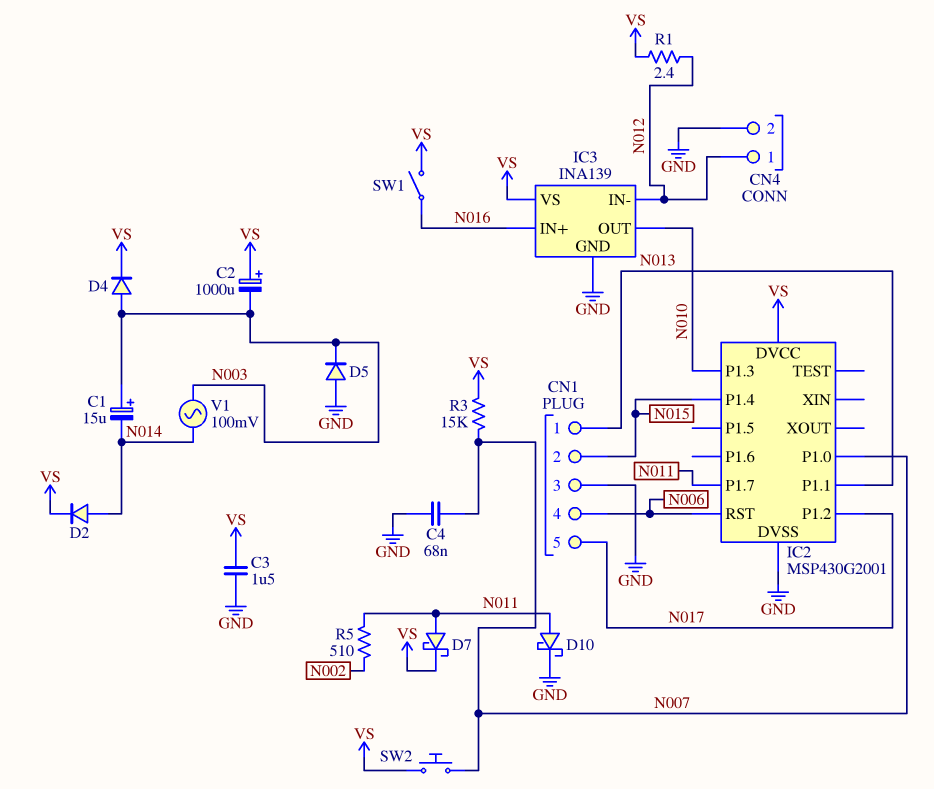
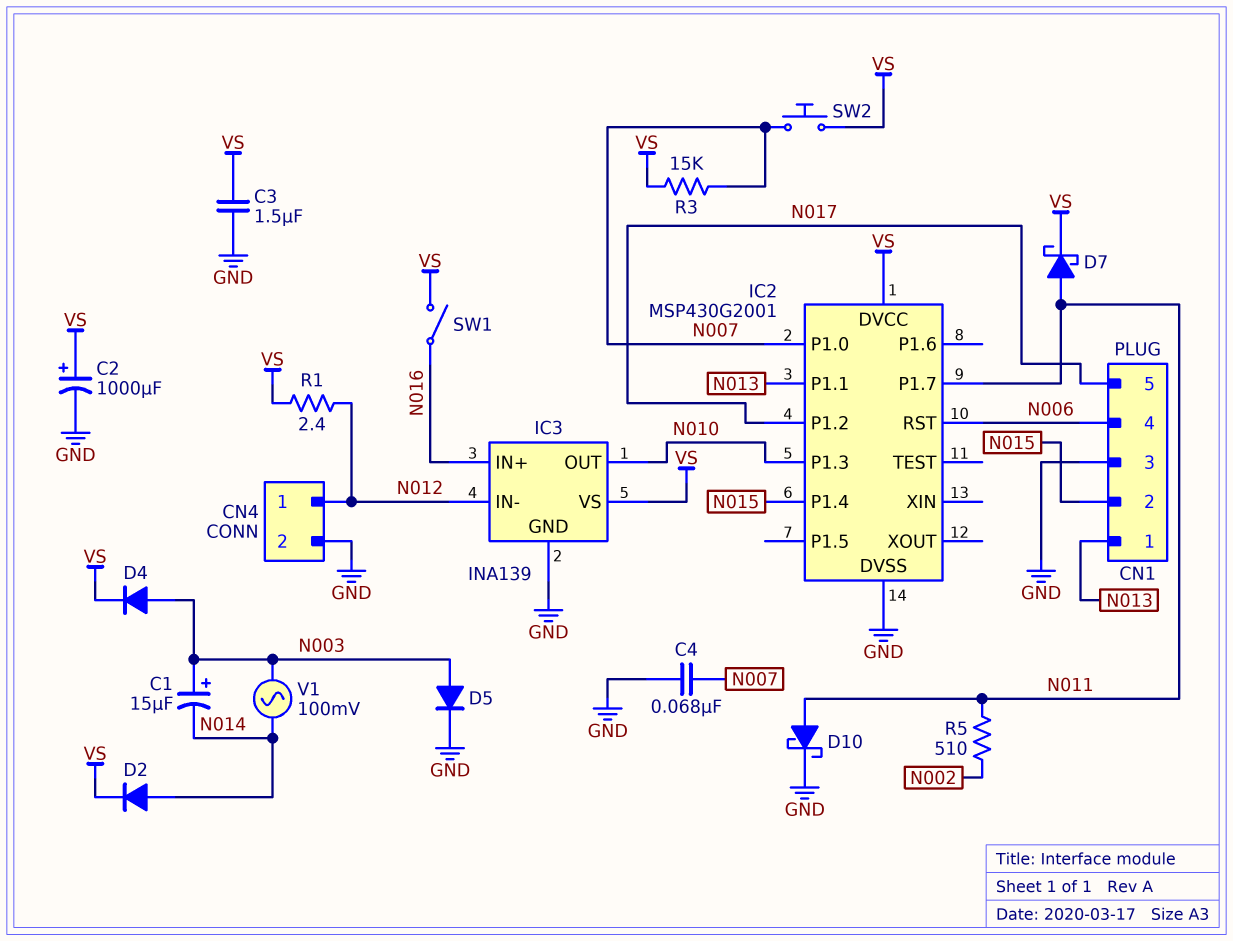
C2: 1000uF (plus VS, minus N003) -> 1000uF (plus VS, minus GND)
D5: diode (A GND, K N003) -> diode (A N003, K GND)

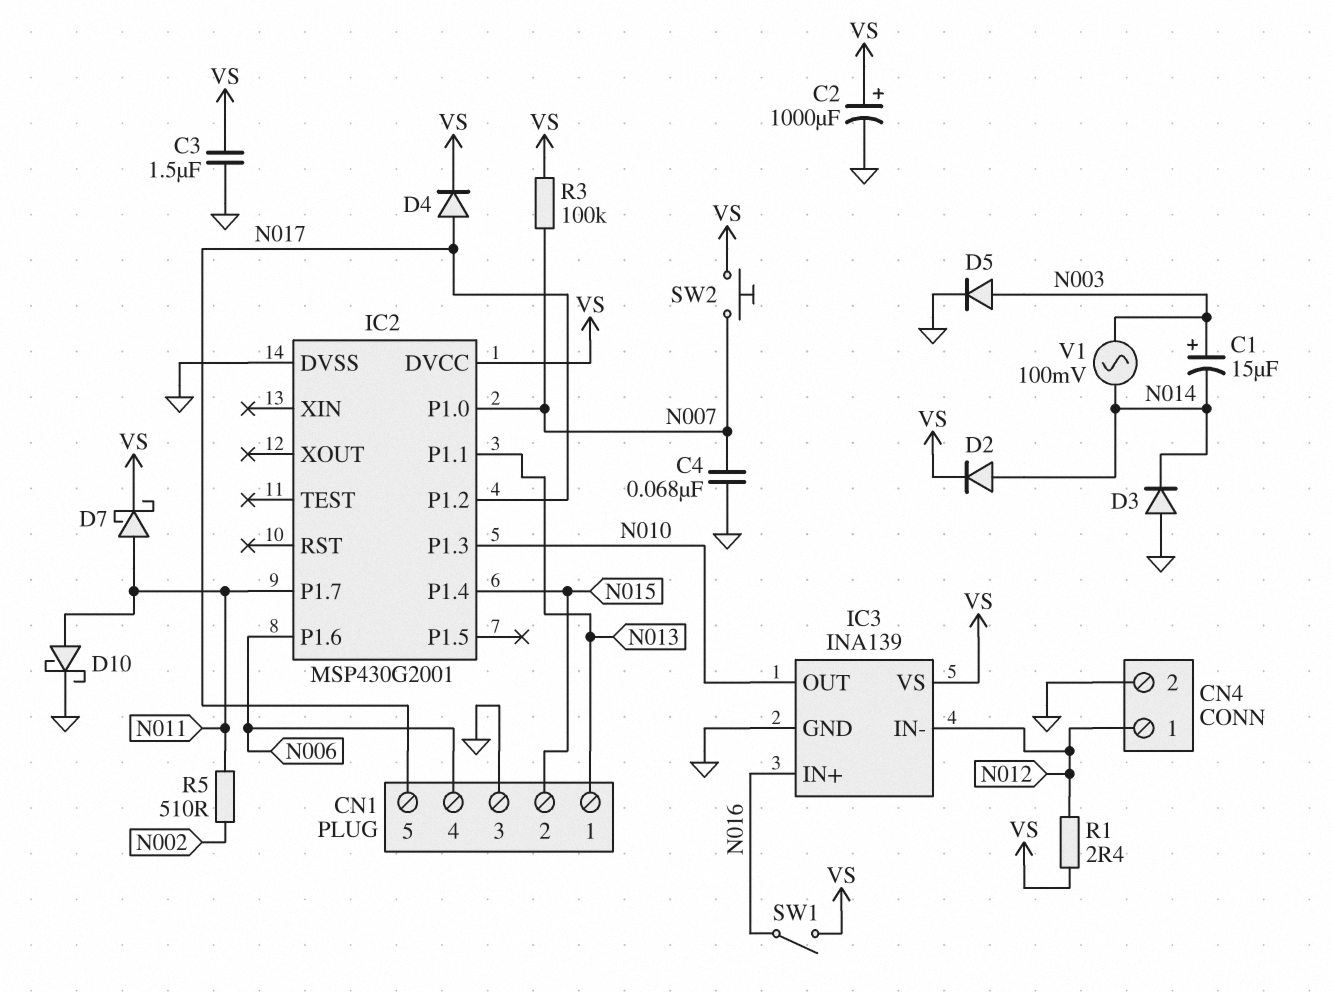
D3: none -> diode (A GND, K N014)
D4: diode (A N003, K VS) -> diode (A N017, K VS)
IC2 pin P1.6: none -> N006
IC2 pin RST: N006 -> none
R3: 15k (N007, VS) -> 100k (N007, VS)

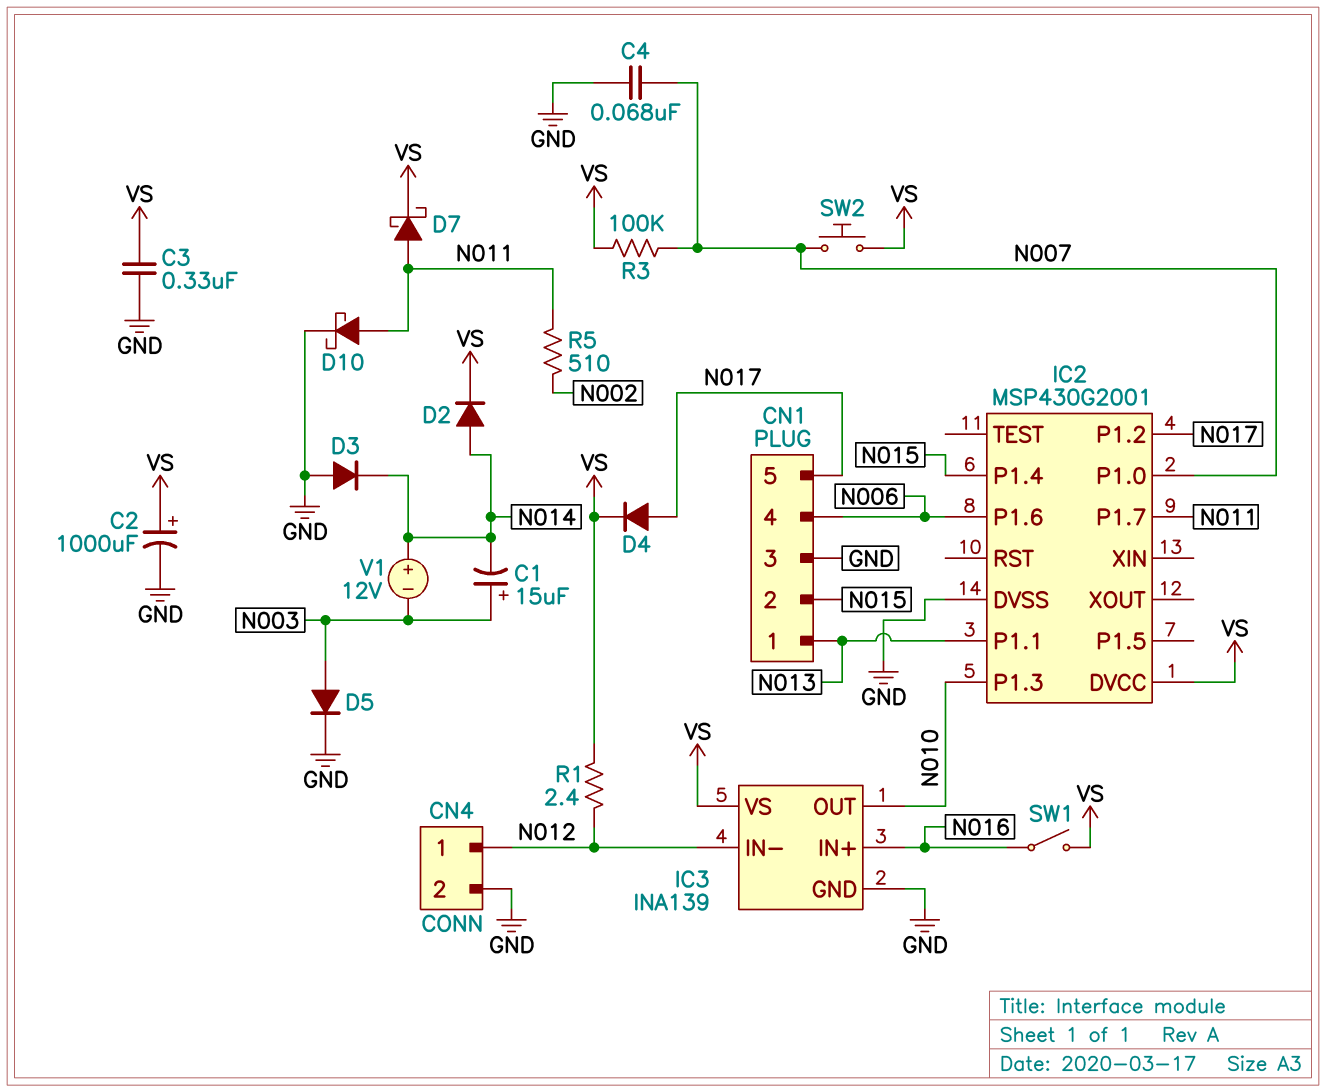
C3: 1.5uF (GND, VS) -> 330nF (GND, VS)
V1: AC 100mV (N003, N014) -> 12V (plus N014, minus N003)

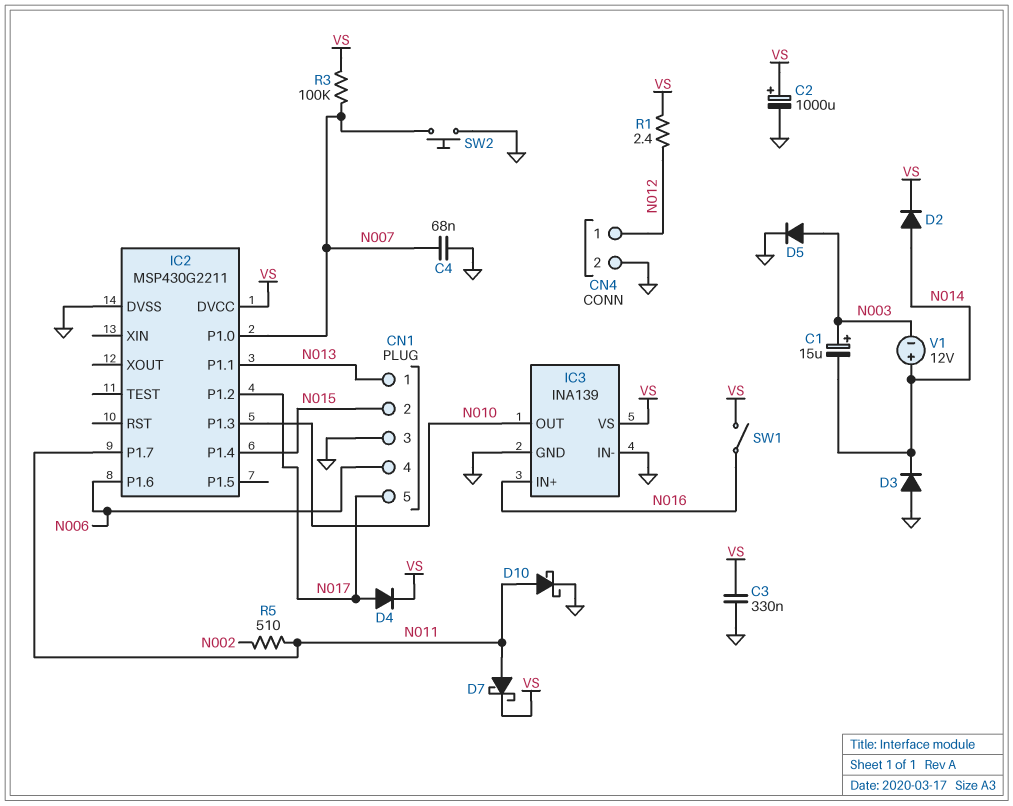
IC2: MSP430G2001 -> MSP430G2211
IC3 pin IN-: N012 -> GND
SW2: button (N007, VS) -> button (GND, N007)

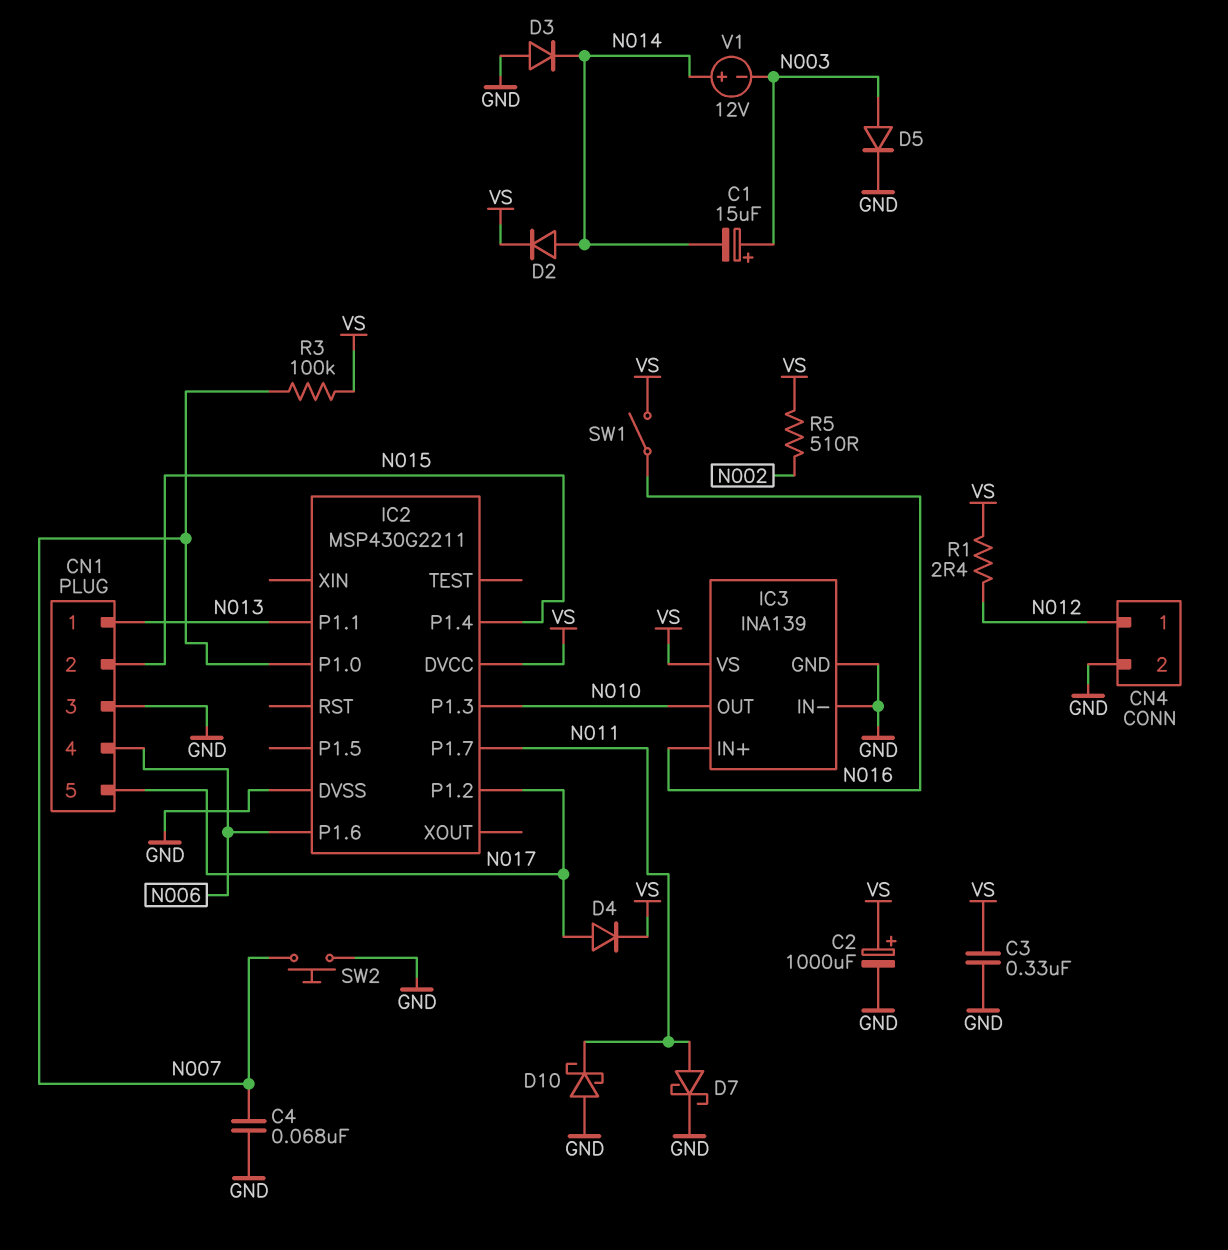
D7: schottky (A N011, K VS) -> schottky (A N011, K GND)
D10: schottky (A N011, K GND) -> schottky (A GND, K N011)
R5: 510 (N002, N011) -> 510 (N002, VS)

